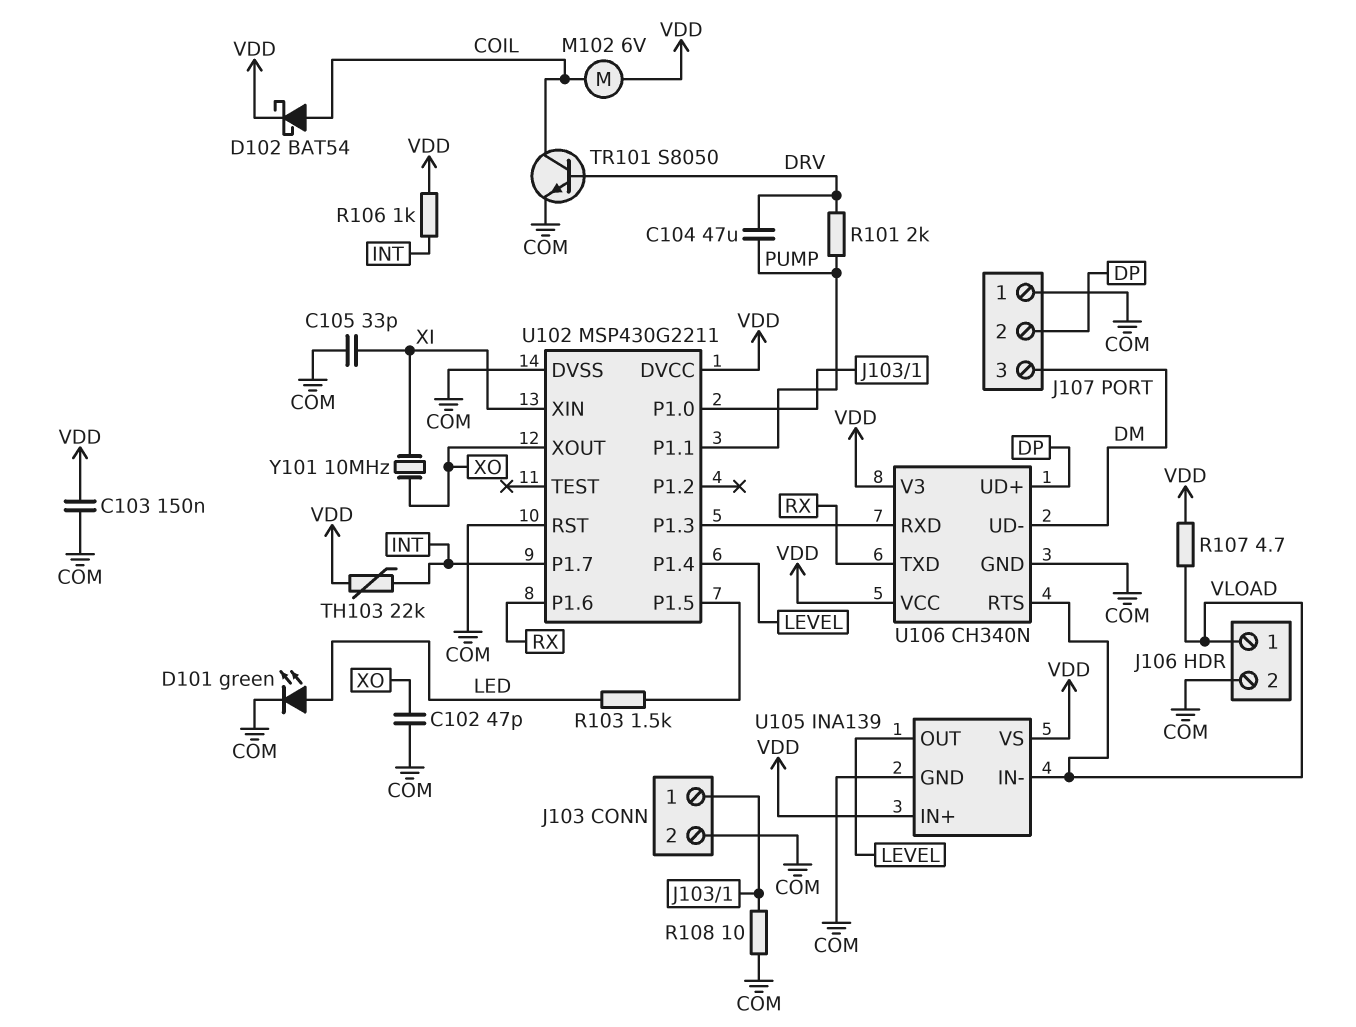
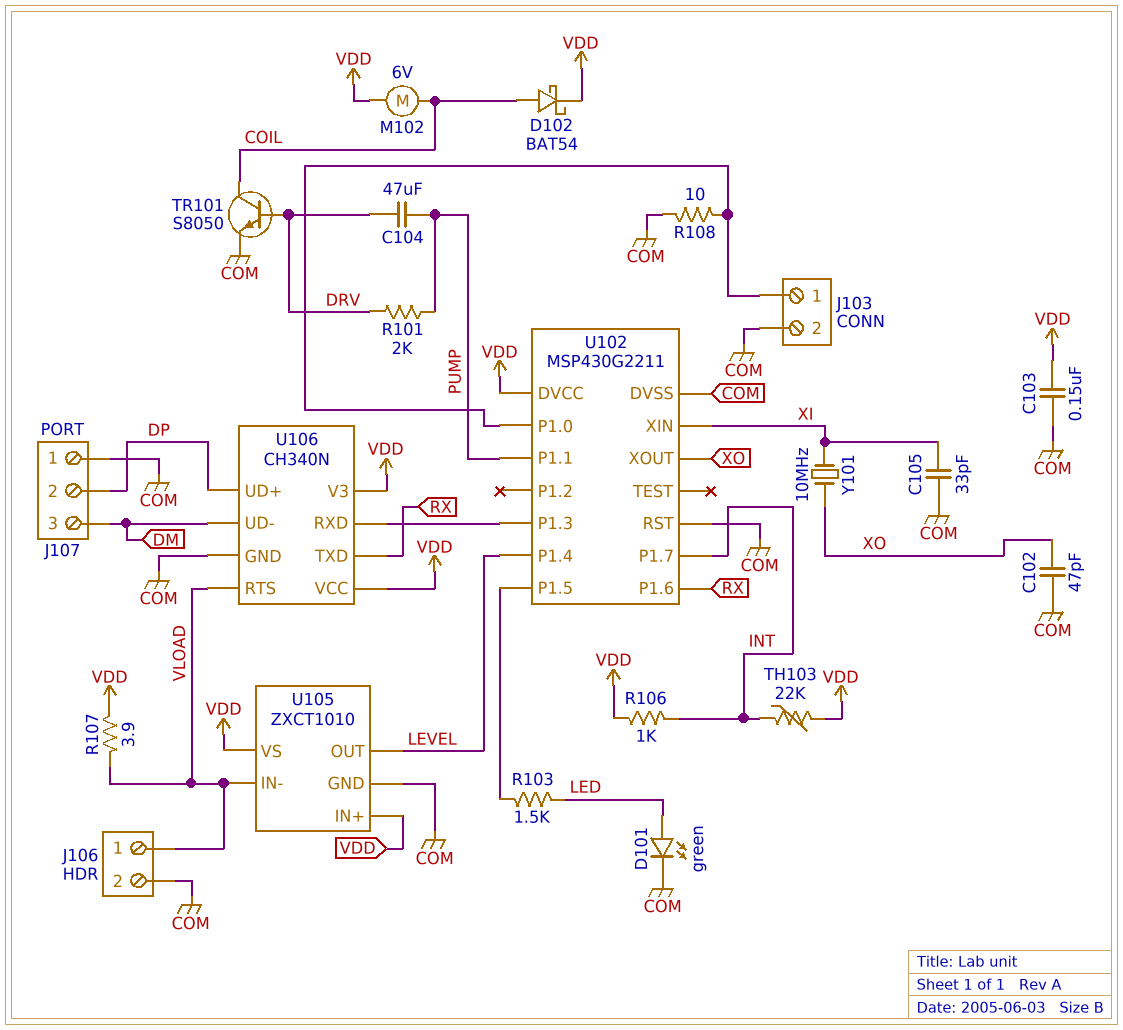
R107: 4.7 (VDD, VLOAD) -> 3.9 (VDD, VLOAD)
U105: INA139 -> ZXCT1010

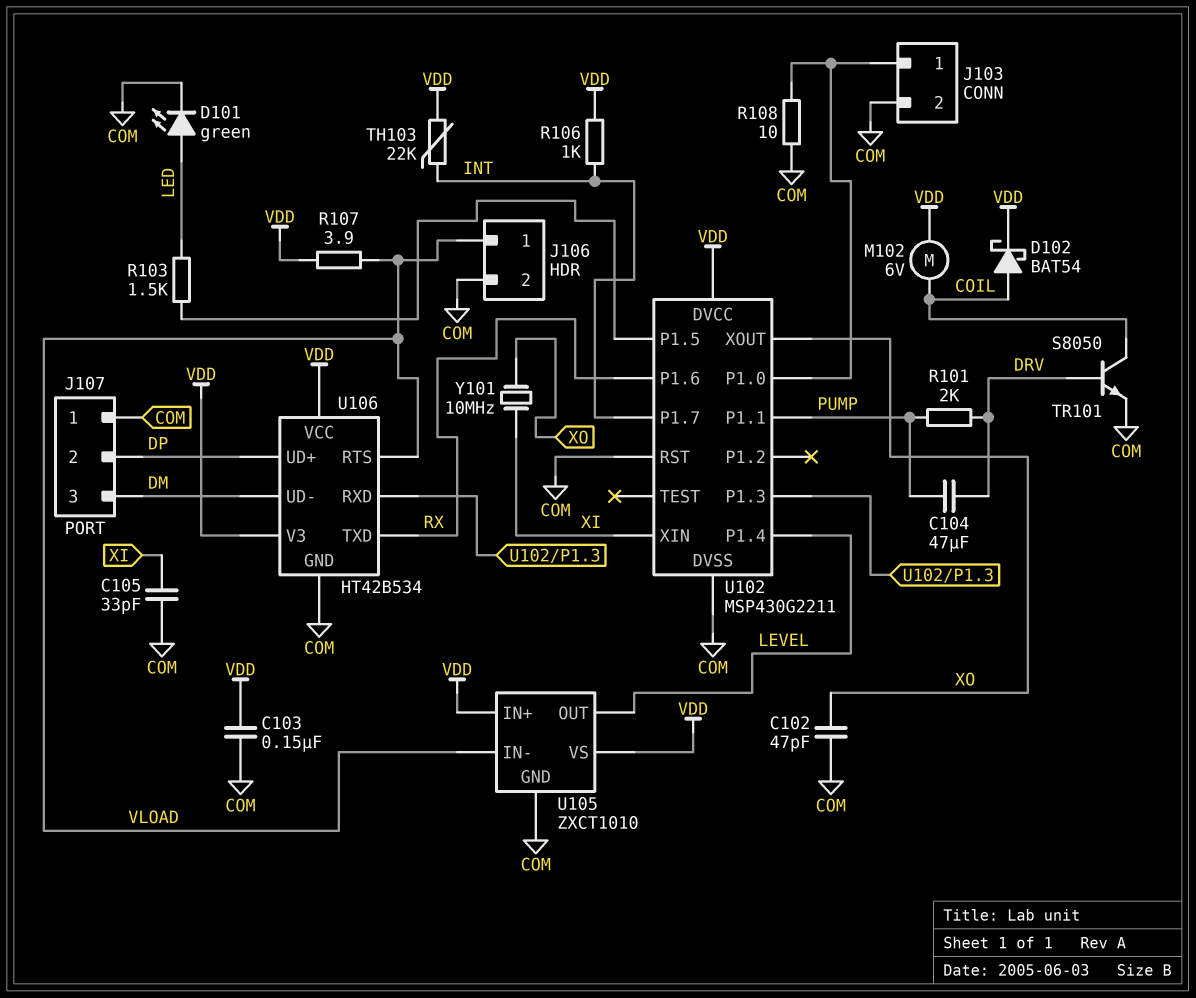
U106: CH340N -> HT42B534

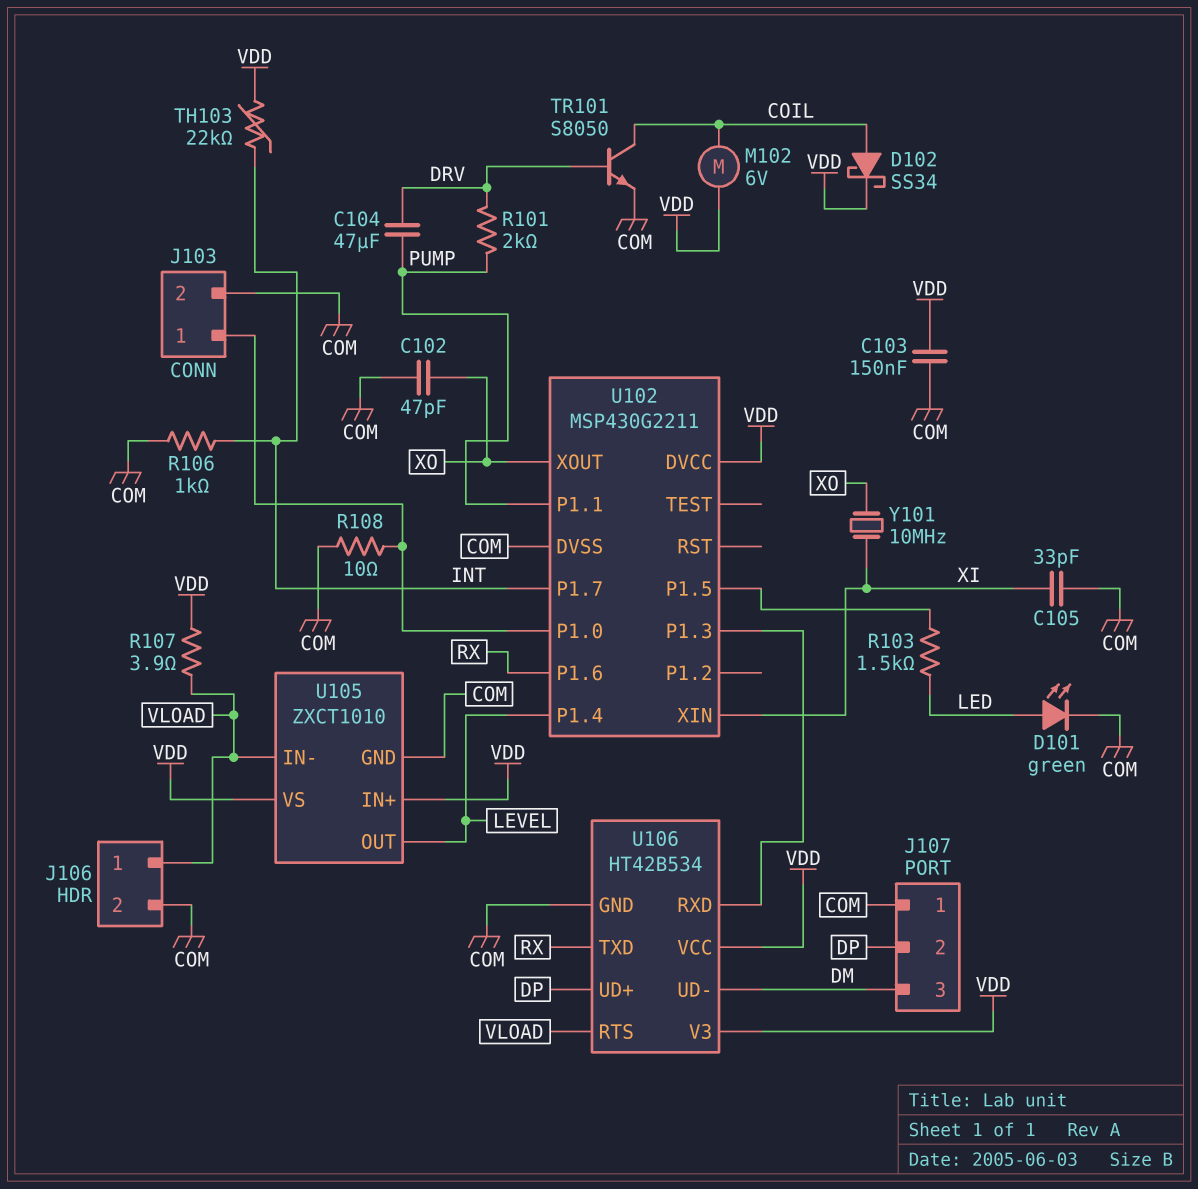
D102: schottky BAT54 (A COIL, K VDD) -> schottky SS34 (A COIL, K VDD)
R106: 1k (INT, VDD) -> 1k (COM, INT)
U102 pin RST: COM -> none

